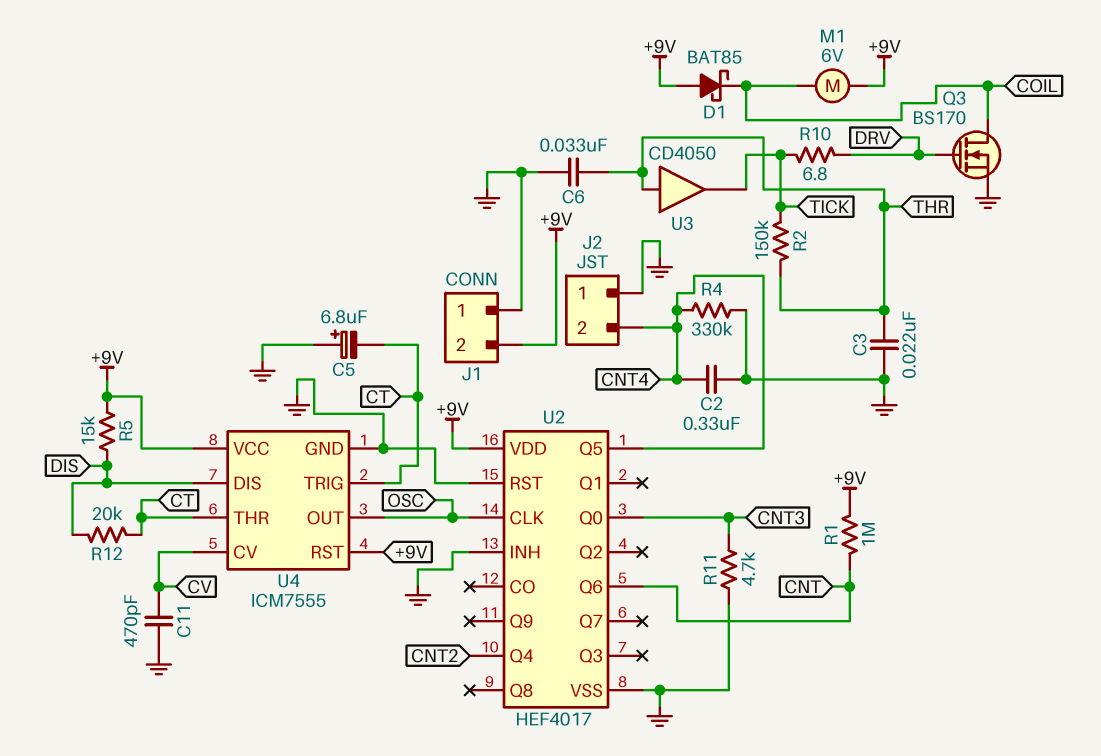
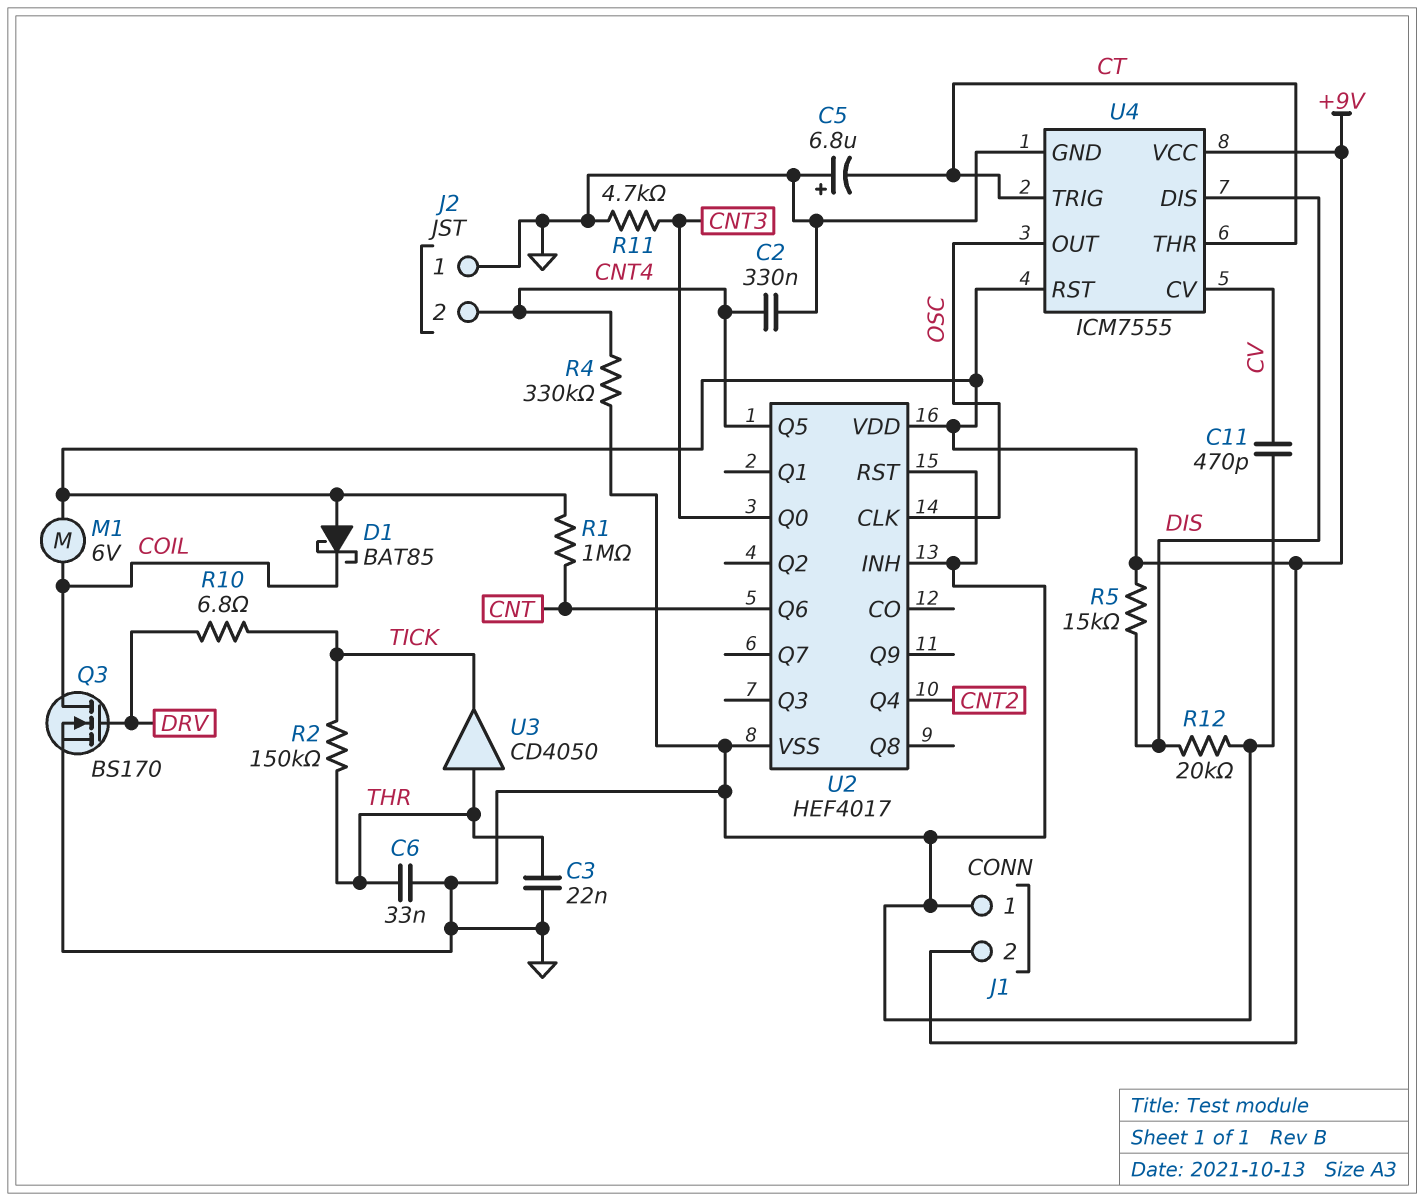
R12: 20k (CT, DIS) -> 20k (DIS, GND)

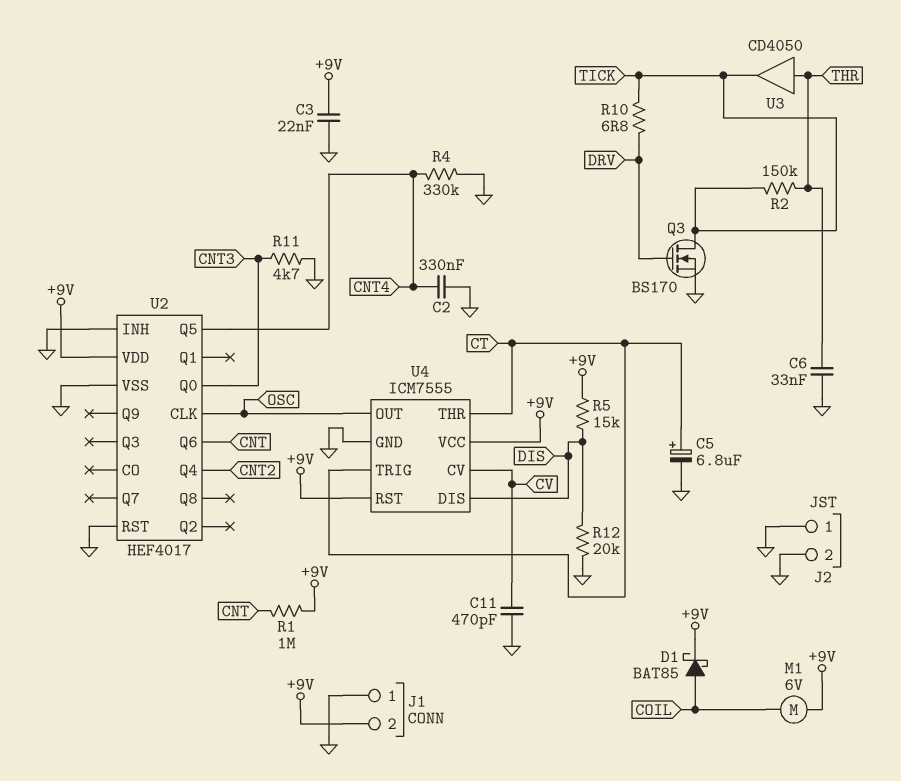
C3: 22nF (GND, THR) -> 22nF (+9V, GND)
C5: 6.8uF (plus GND, minus CT) -> 6.8uF (plus CT, minus GND)
D1: schottky BAT85 (A +9V, K COIL) -> schottky BAT85 (A COIL, K +9V)
J2 pin 2: CNT4 -> GND
Q3: NMOS BS170 (G DRV, D COIL, S GND) -> NMOS BS170 (G DRV, D TICK, S GND)

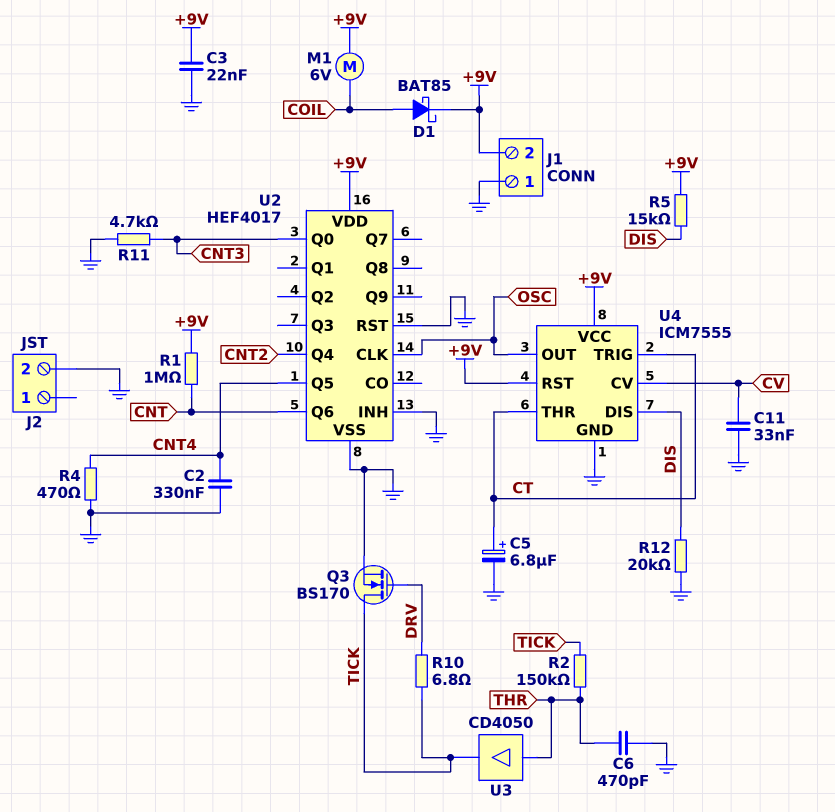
C6: 33nF (GND, THR) -> 470pF (GND, THR)
C11: 470pF (CV, GND) -> 33nF (CV, GND)
J2 pin 1: GND -> none
R4: 330k (CNT4, GND) -> 470 (CNT4, GND)

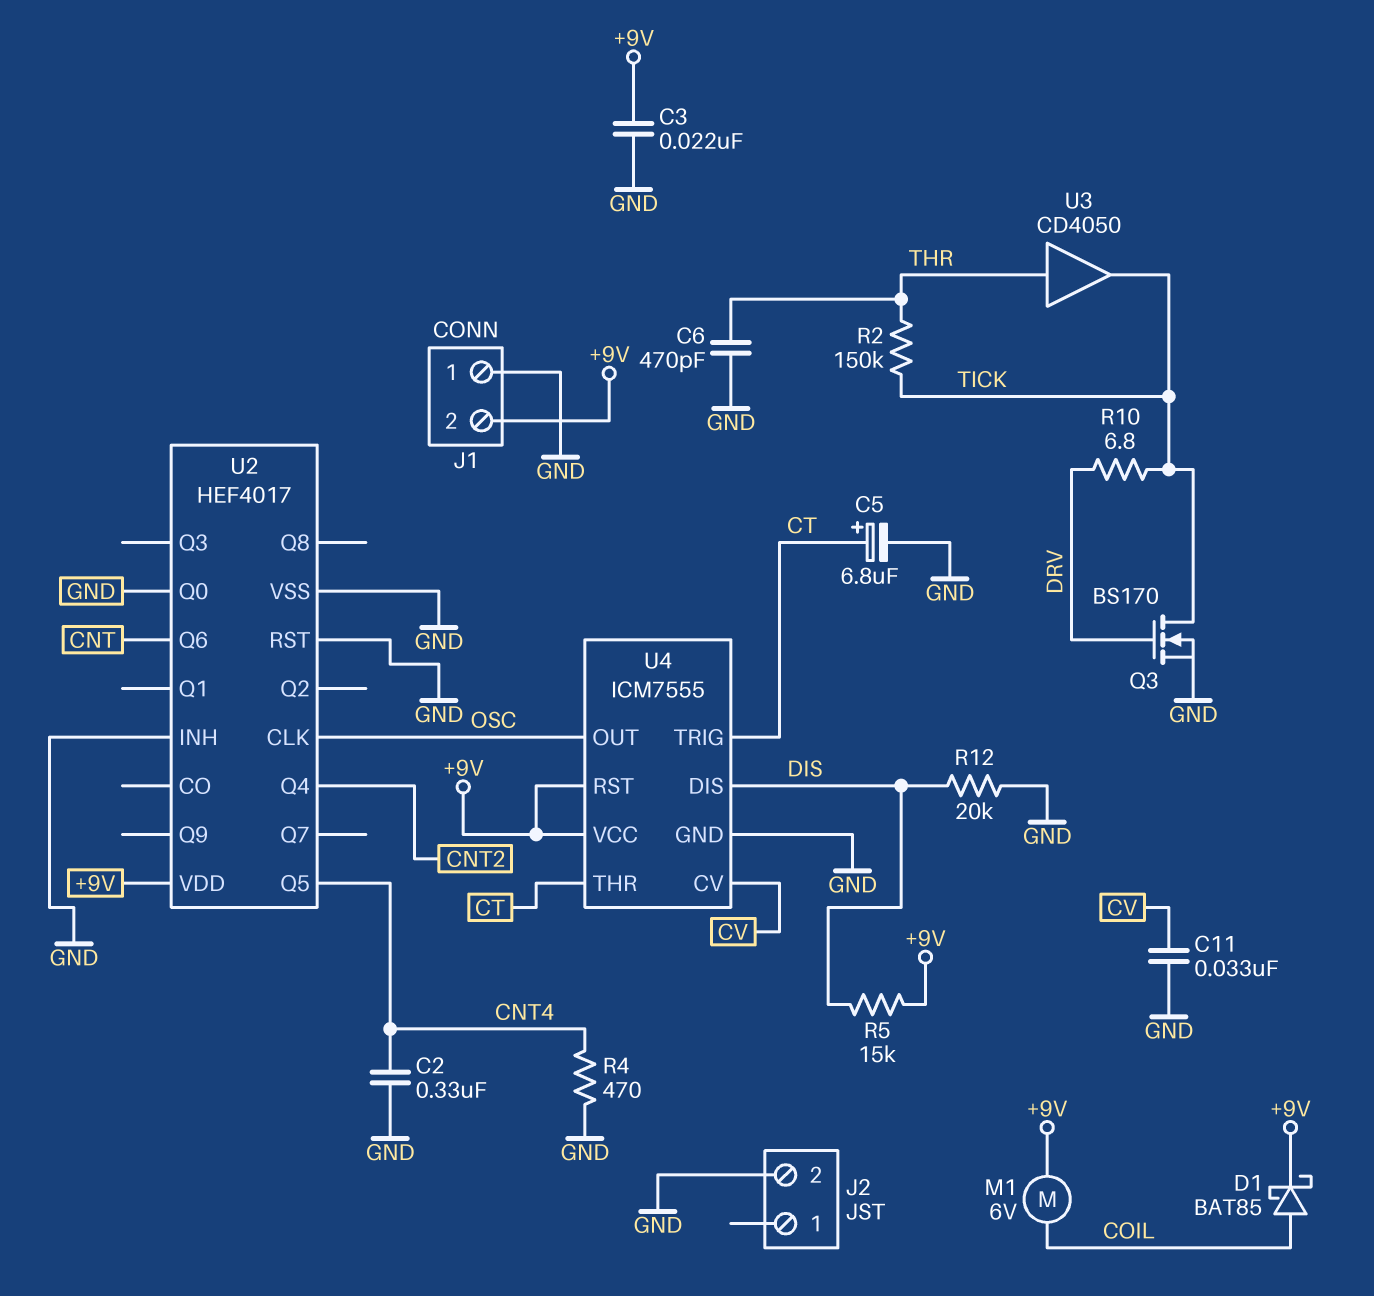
R1: 1M (+9V, CNT) -> none
R11: 4.7k (CNT3, GND) -> none
U2 pin Q0: CNT3 -> GND

